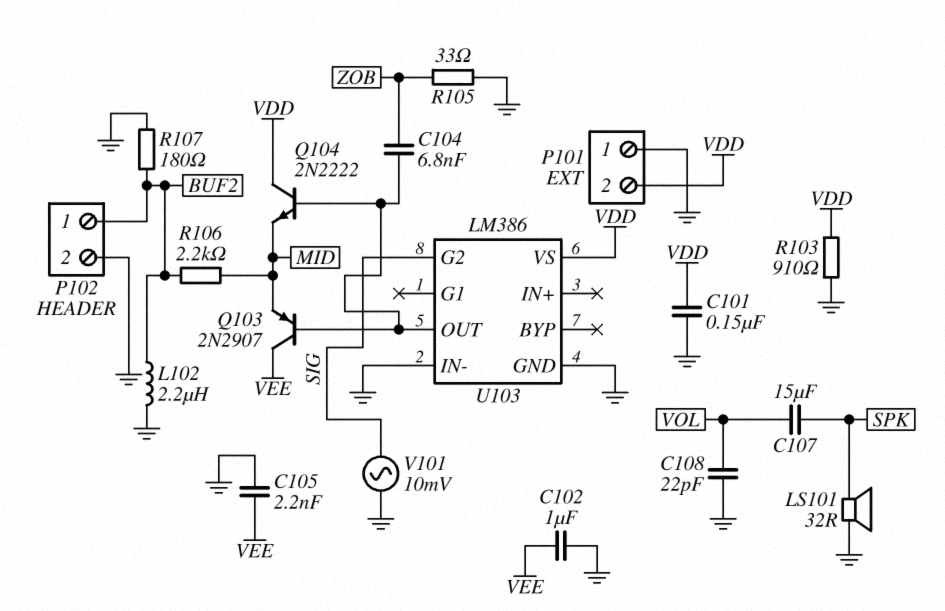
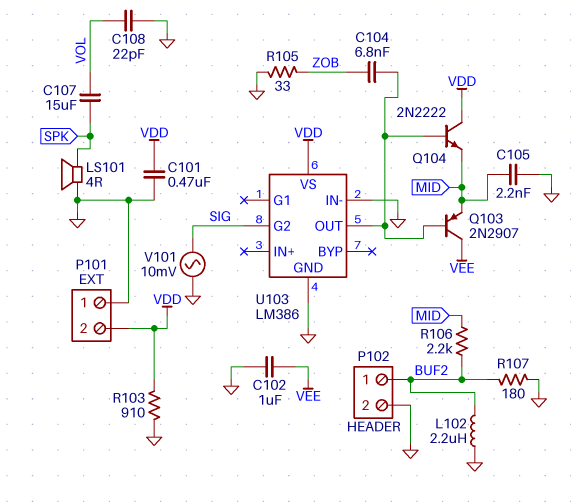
C101: 150nF (GND, VDD) -> 470nF (GND, VDD)
C105: 2.2nF (GND, VEE) -> 2.2nF (GND, MID)
LS101: speaker 32R (GND, SPK) -> speaker 4R (GND, SPK)

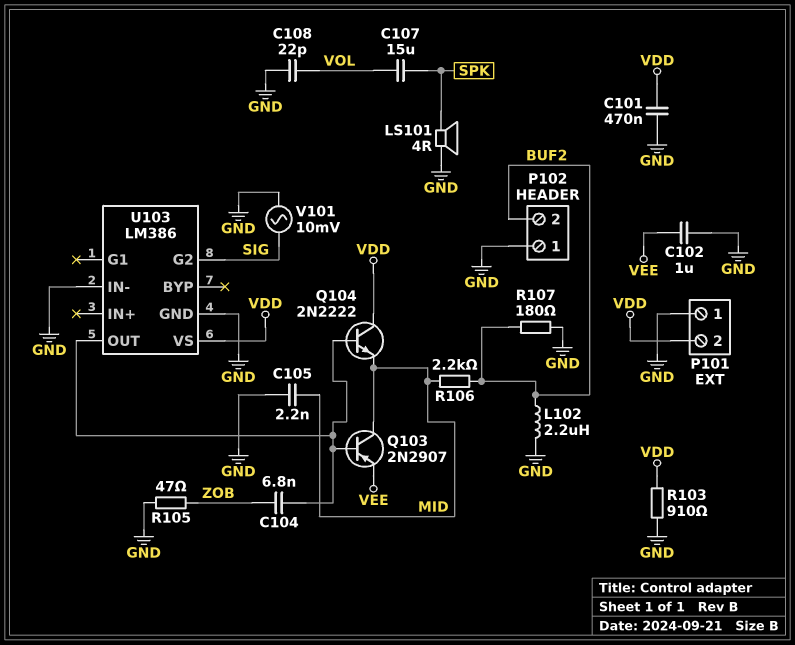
P102 pin 1: BUF2 -> GND
P102 pin 2: GND -> BUF2
Q103: PNP 2N2907 (B U103/OUT, C VEE, E MID) -> PNP 2N2907 (B U103/OUT, C MID, E VEE)
R105: 33 (GND, ZOB) -> 47 (GND, ZOB)

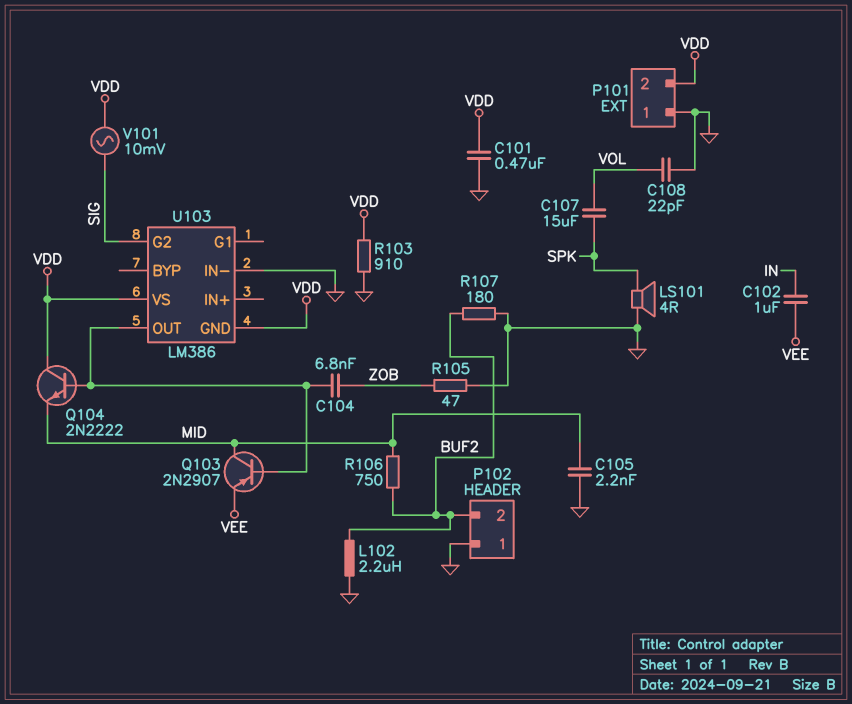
C102: 1uF (GND, VEE) -> 1uF (IN, VEE)
R106: 2.2k (BUF2, MID) -> 750 (BUF2, MID)
U103 pin GND: GND -> VDD
V101: AC 10mV (GND, SIG) -> AC 10mV (SIG, VDD)

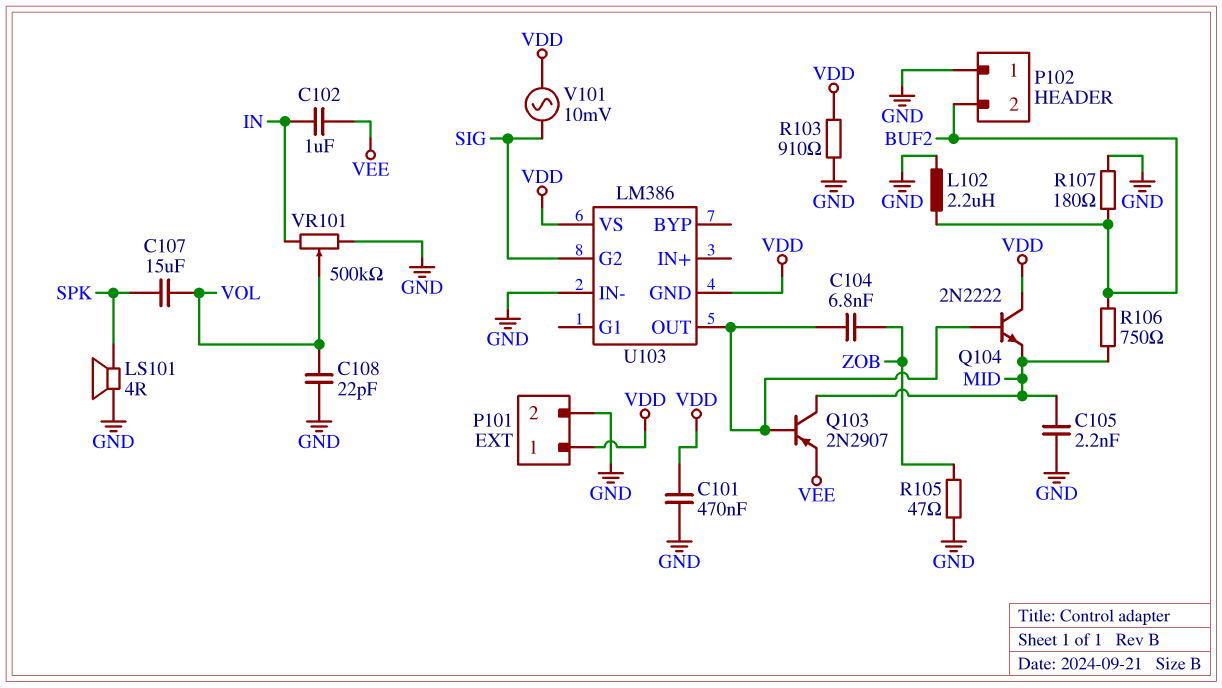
P101 pin 1: GND -> VDD
P101 pin 2: VDD -> GND
VR101: none -> 500k (GND, IN, wiper VOL)

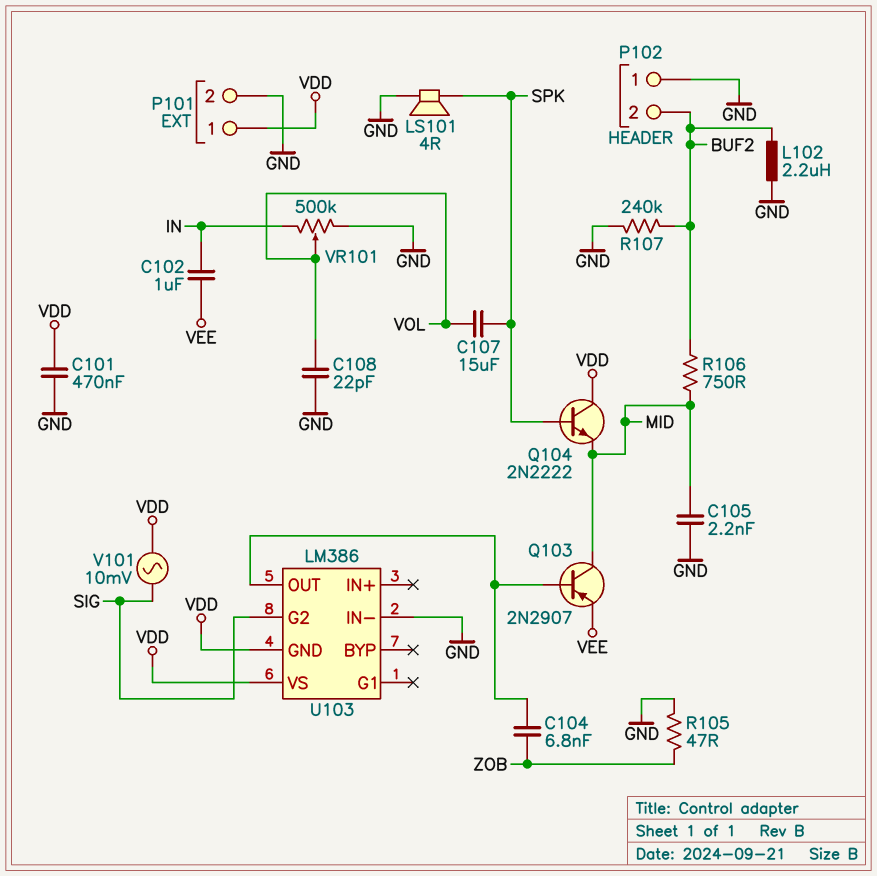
Q104: NPN 2N2222 (B U103/OUT, C VDD, E MID) -> NPN 2N2222 (B SPK, C VDD, E MID)
R103: 910 (GND, VDD) -> none
R107: 180 (BUF2, GND) -> 240k (BUF2, GND)

